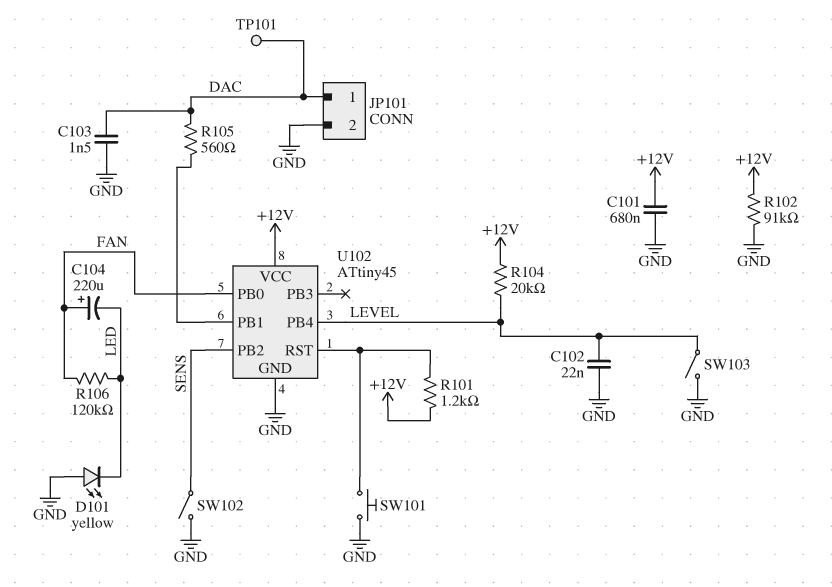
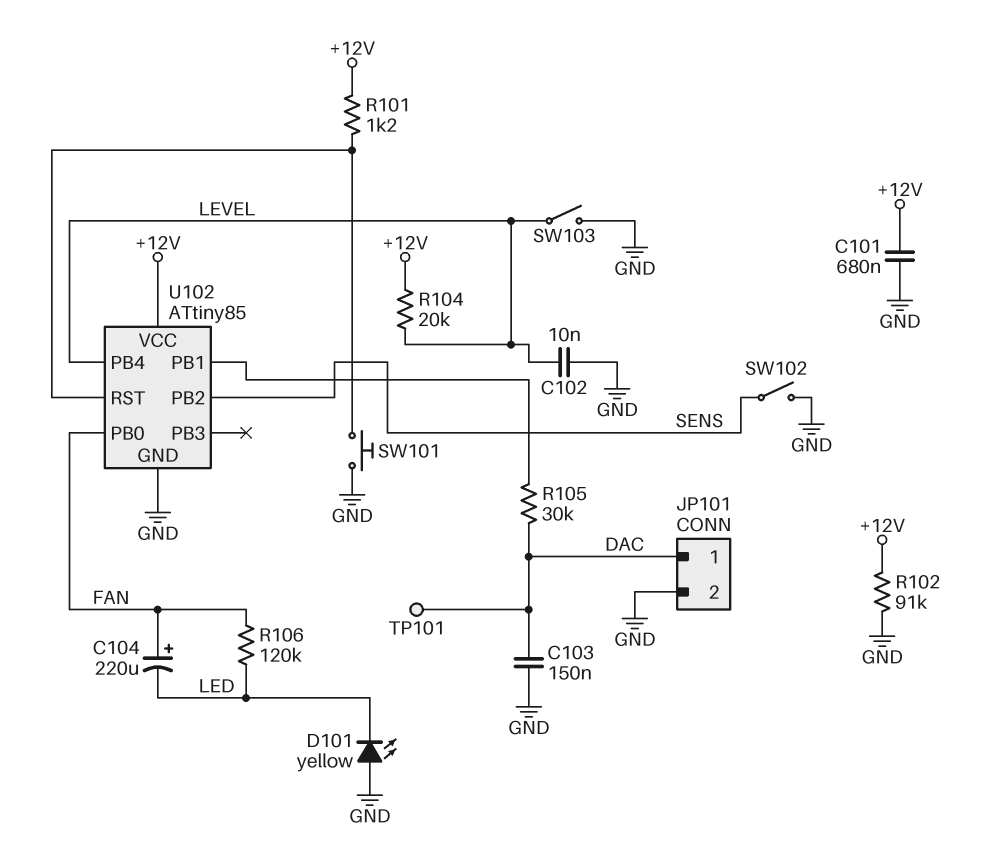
C102: 22nF (GND, LEVEL) -> 10nF (GND, LEVEL)
C103: 1.5nF (DAC, GND) -> 150nF (DAC, GND)
R105: 560 (DAC, U102/PB1) -> 30k (DAC, U102/PB1)
U102: ATtiny45 -> ATtiny85

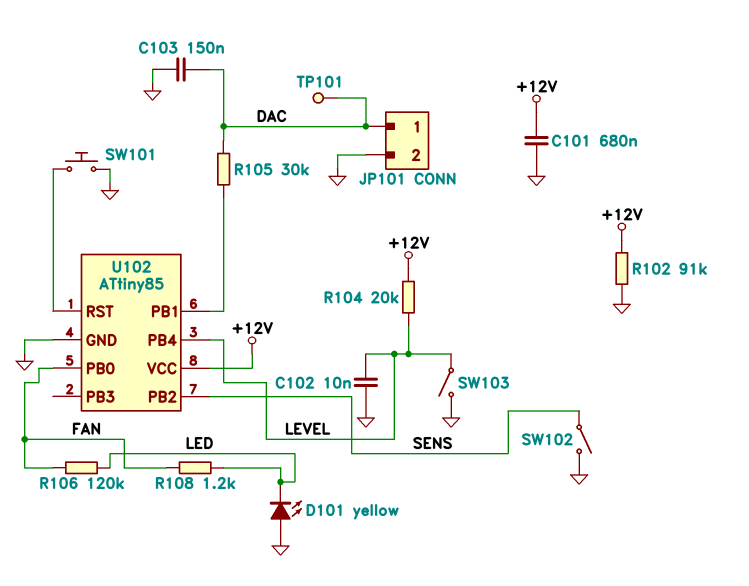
C104: 220uF (plus FAN, minus LED) -> none
R101: 1.2k (+12V, U102/RST) -> none
R108: none -> 1.2k (FAN, LED)

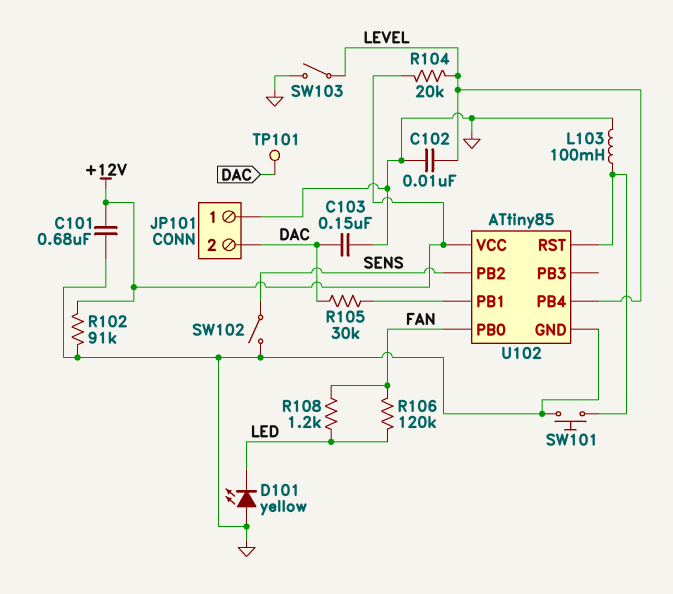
JP101 pin 1: DAC -> GND
JP101 pin 2: GND -> DAC
L103: none -> 100mH (GND, U102/RST)

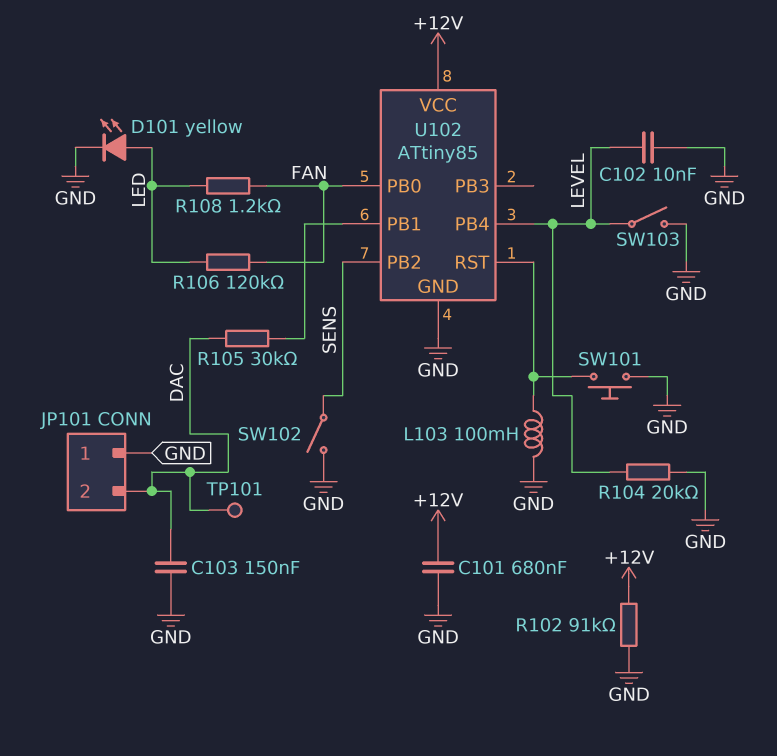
D101: LED yellow (A GND, K LED) -> LED yellow (A LED, K GND)
R104: 20k (+12V, LEVEL) -> 20k (GND, LEVEL)

